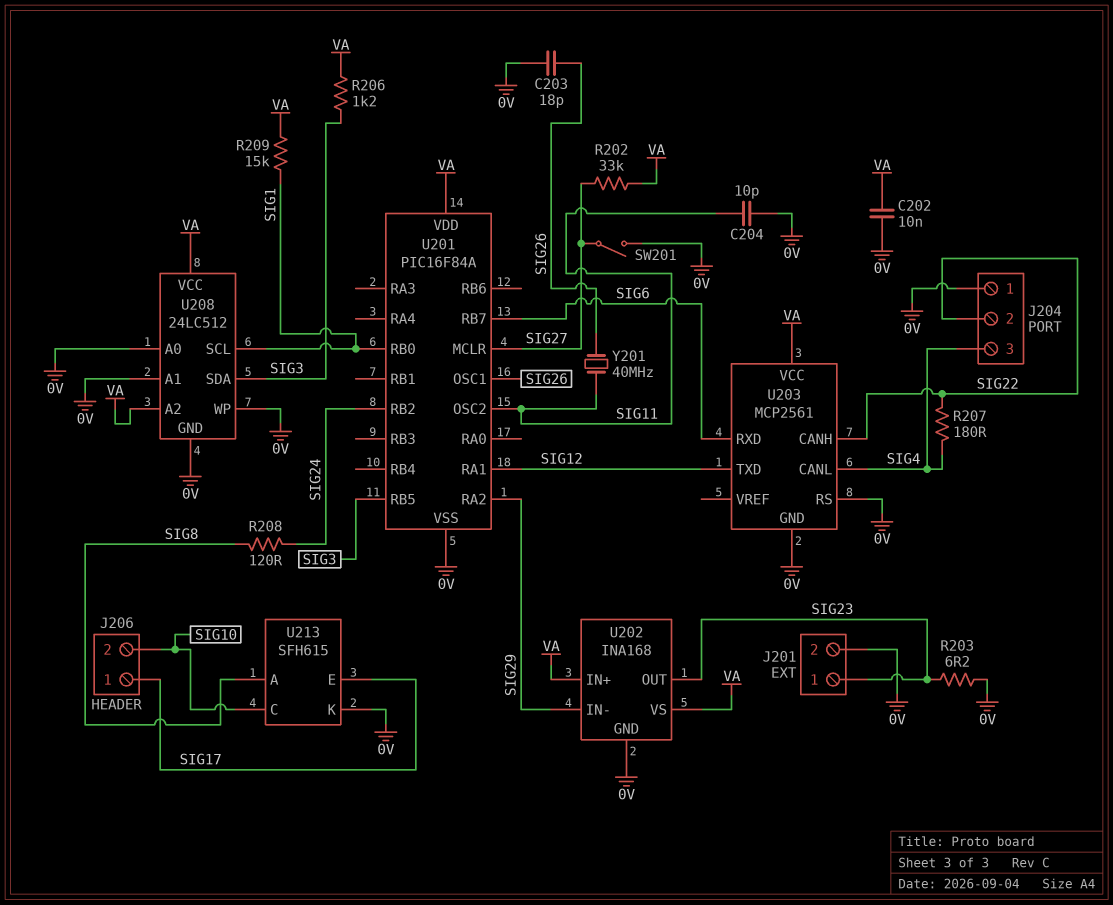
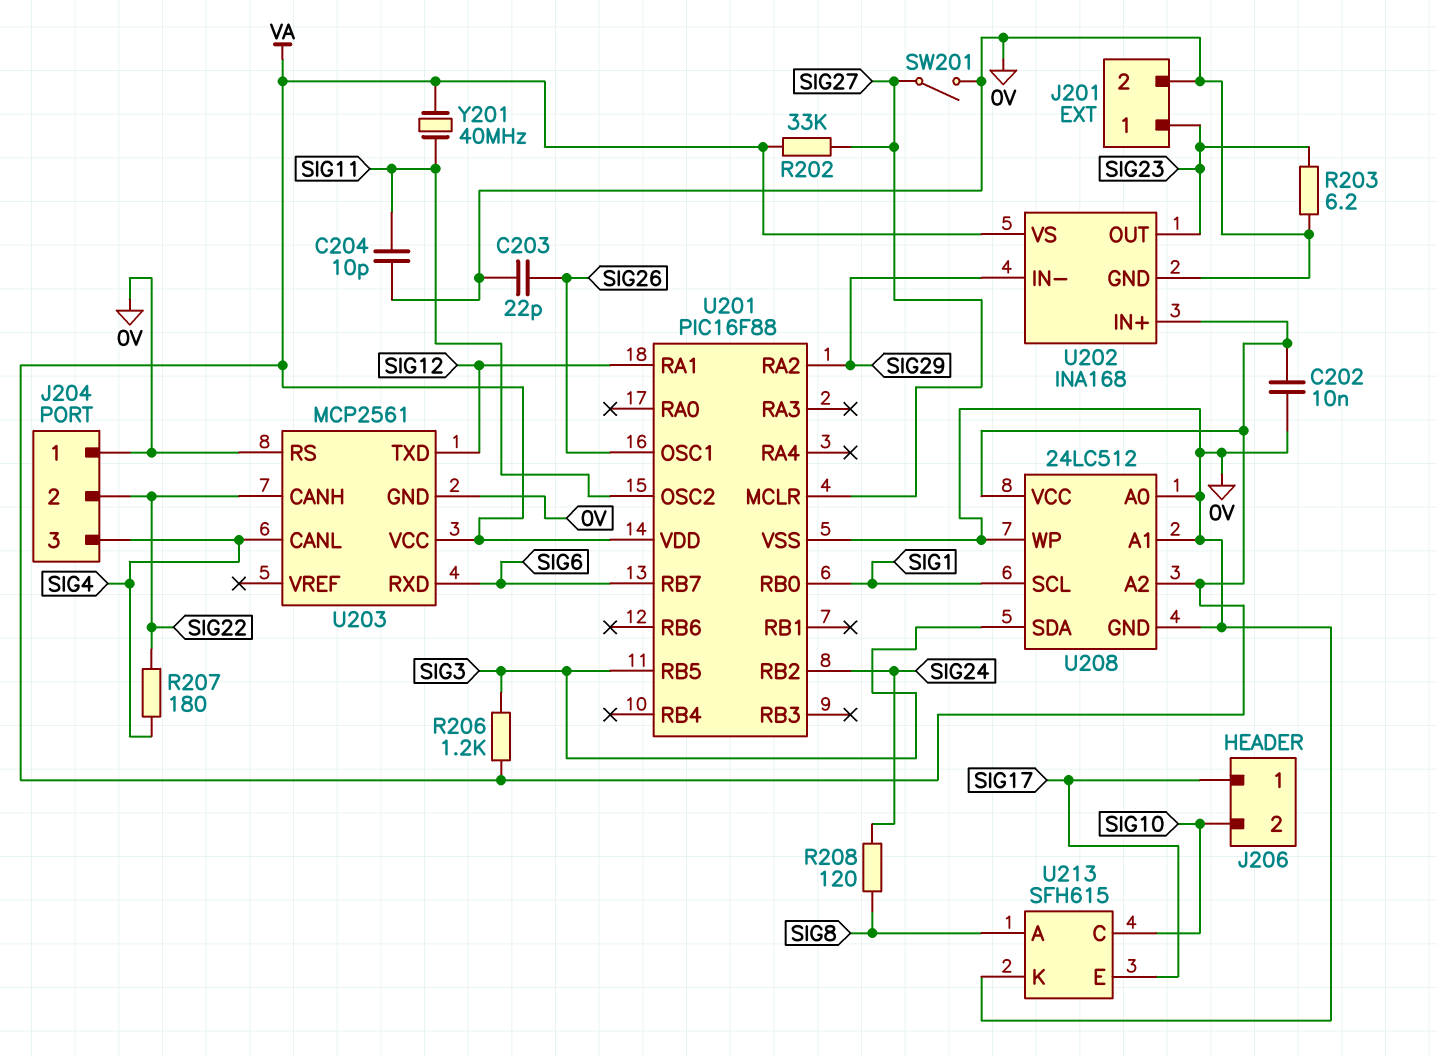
C203: 18pF (0V, SIG26) -> 22pF (0V, SIG26)
R209: 15k (SIG1, VA) -> none
U201: PIC16F84A -> PIC16F88
Y201: 40MHz (SIG11, SIG26) -> 40MHz (SIG11, VA)

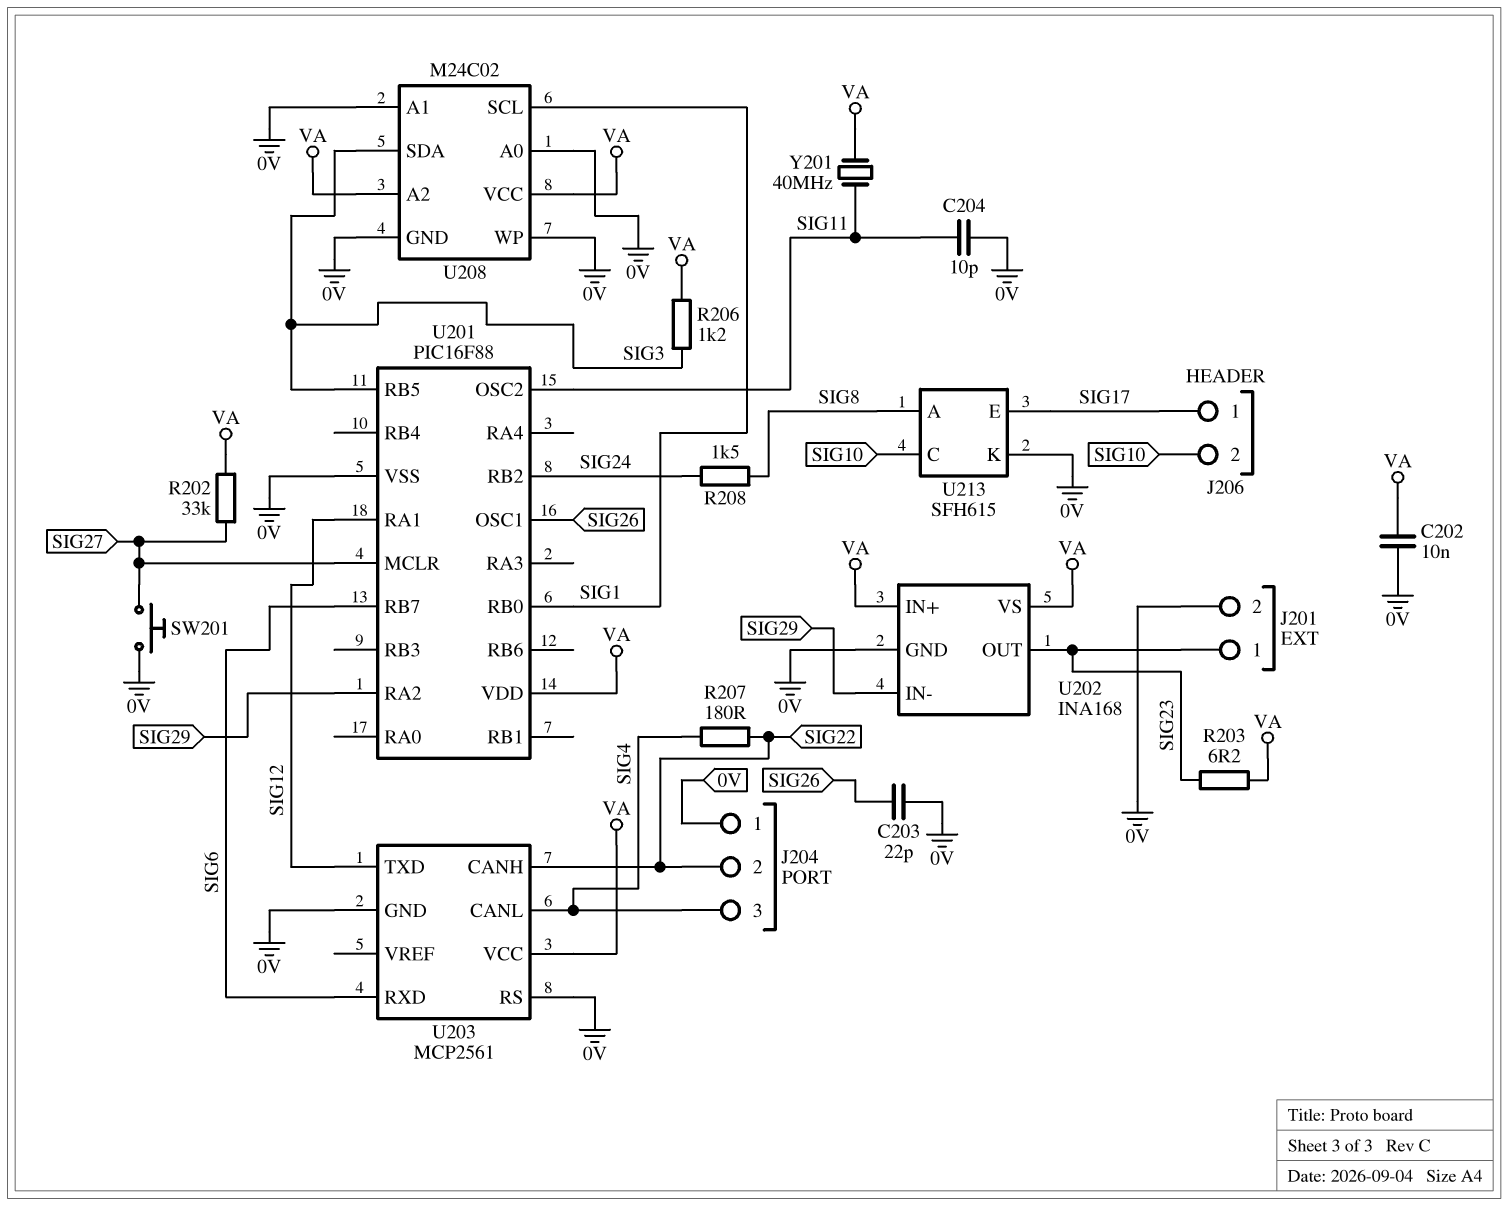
R203: 6.2 (0V, SIG23) -> 6.2 (SIG23, VA)
R208: 120 (SIG8, SIG24) -> 1.5k (SIG8, SIG24)
SW201: switch (0V, SIG27) -> button (0V, SIG27)
U208: 24LC512 -> M24C02

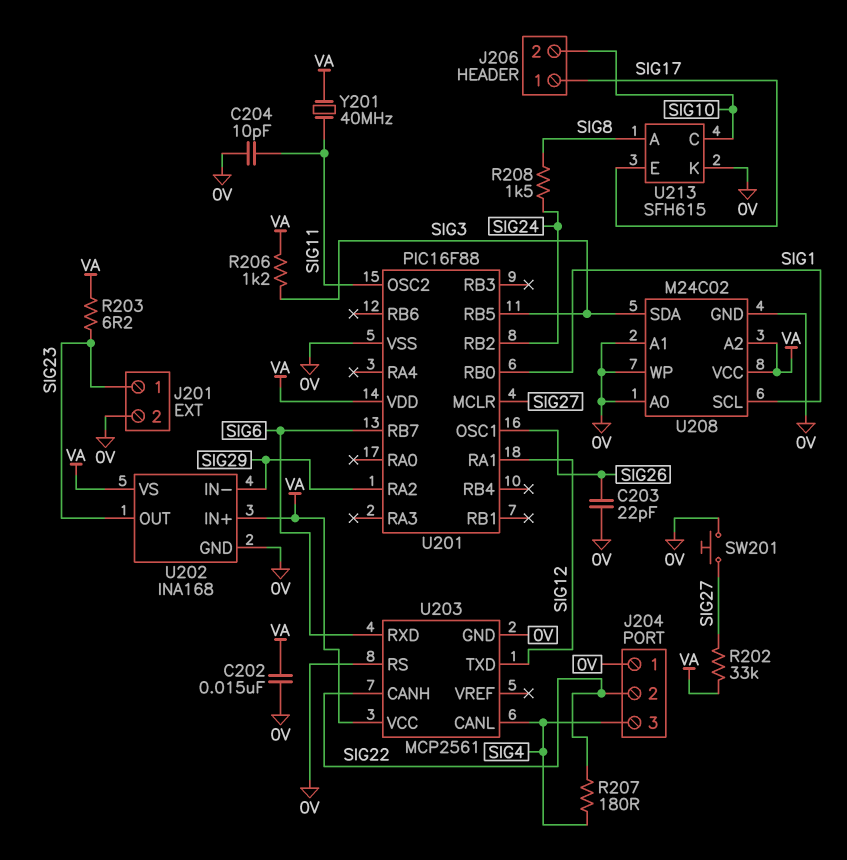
C202: 10nF (0V, VA) -> 15nF (0V, VA)

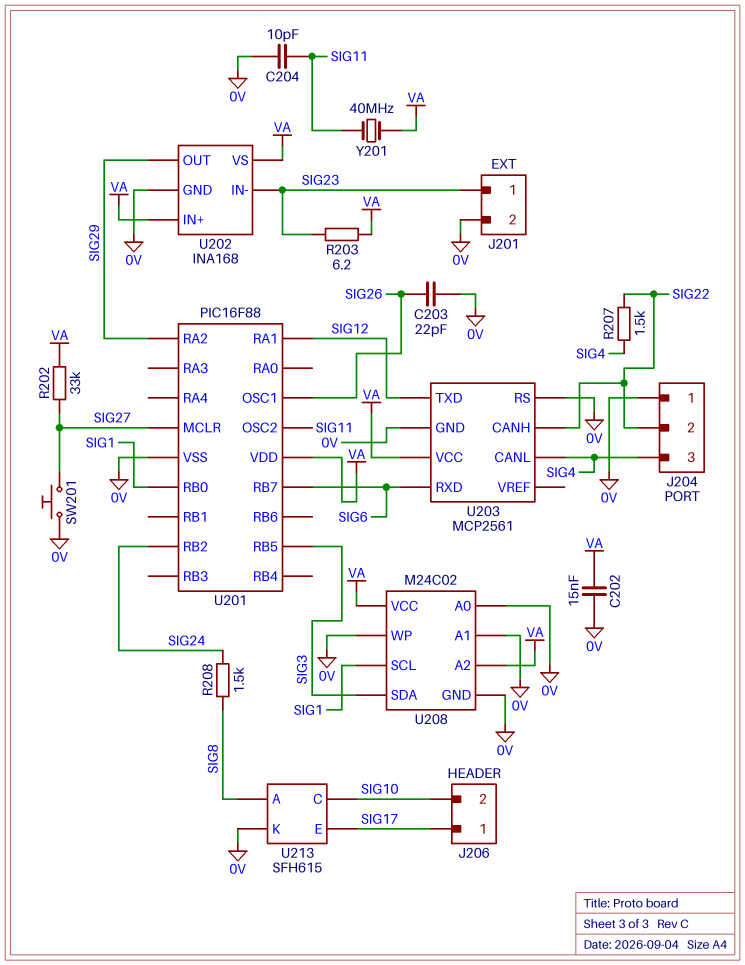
R206: 1.2k (SIG3, VA) -> none
R207: 180 (SIG4, SIG22) -> 1.5k (SIG4, SIG22)
U202 pin IN-: SIG29 -> SIG23
U202 pin OUT: SIG23 -> SIG29

